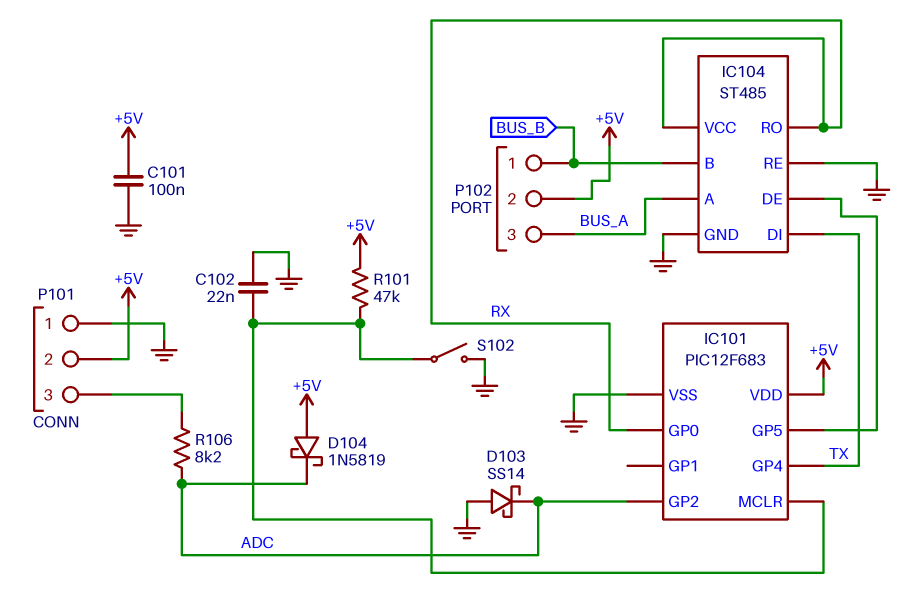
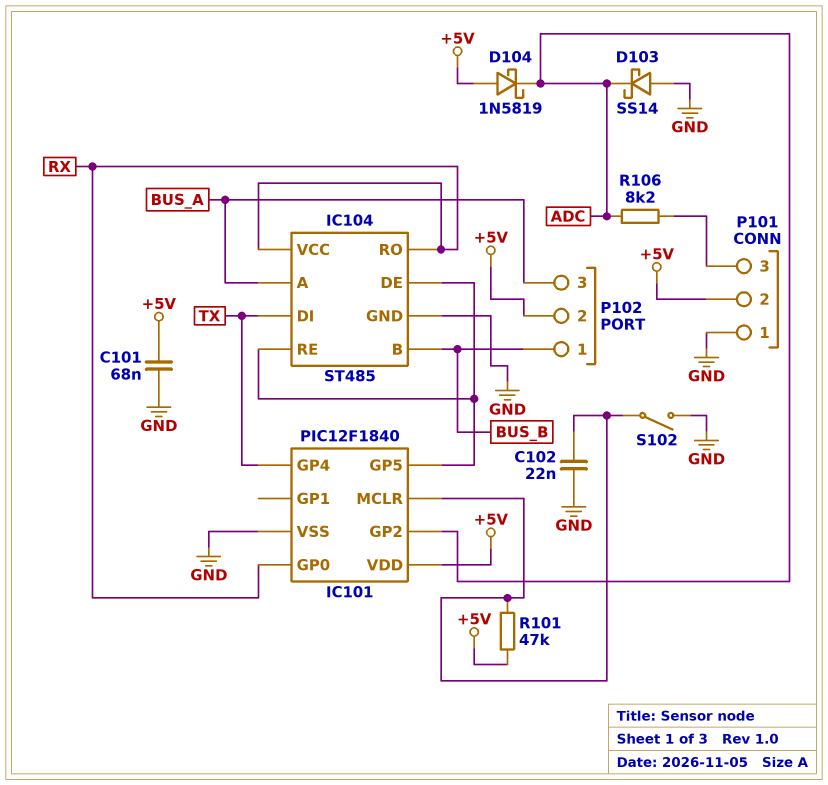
C101: 100nF (+5V, GND) -> 68nF (+5V, GND)
IC101: PIC12F683 -> PIC12F1840
IC104 pin RE: GND -> IC101/GP5

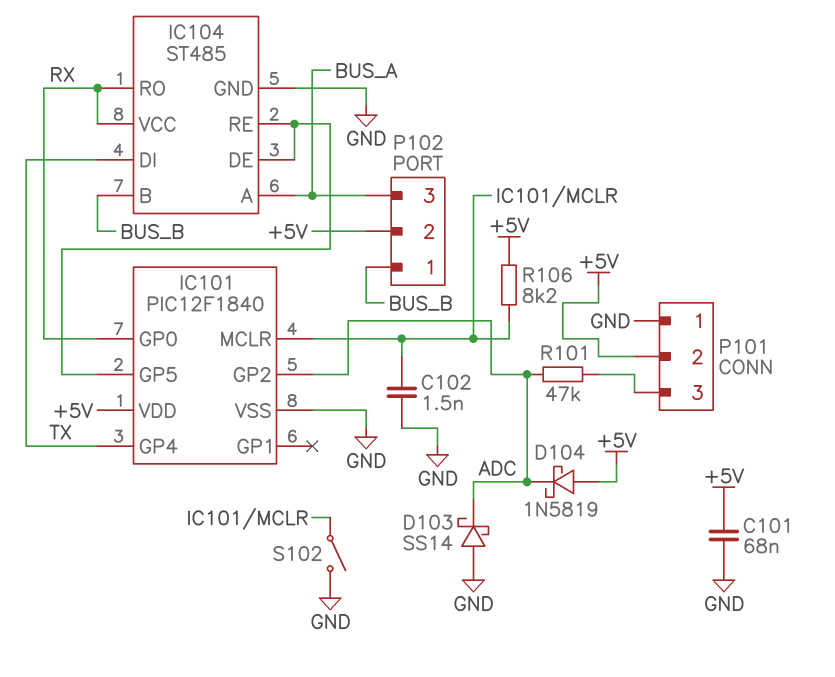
C102: 22nF (GND, IC101/MCLR) -> 1.5nF (GND, IC101/MCLR)
R101: 47k (+5V, IC101/MCLR) -> 47k (ADC, P101/3)
R106: 8.2k (ADC, P101/3) -> 8.2k (+5V, IC101/MCLR)

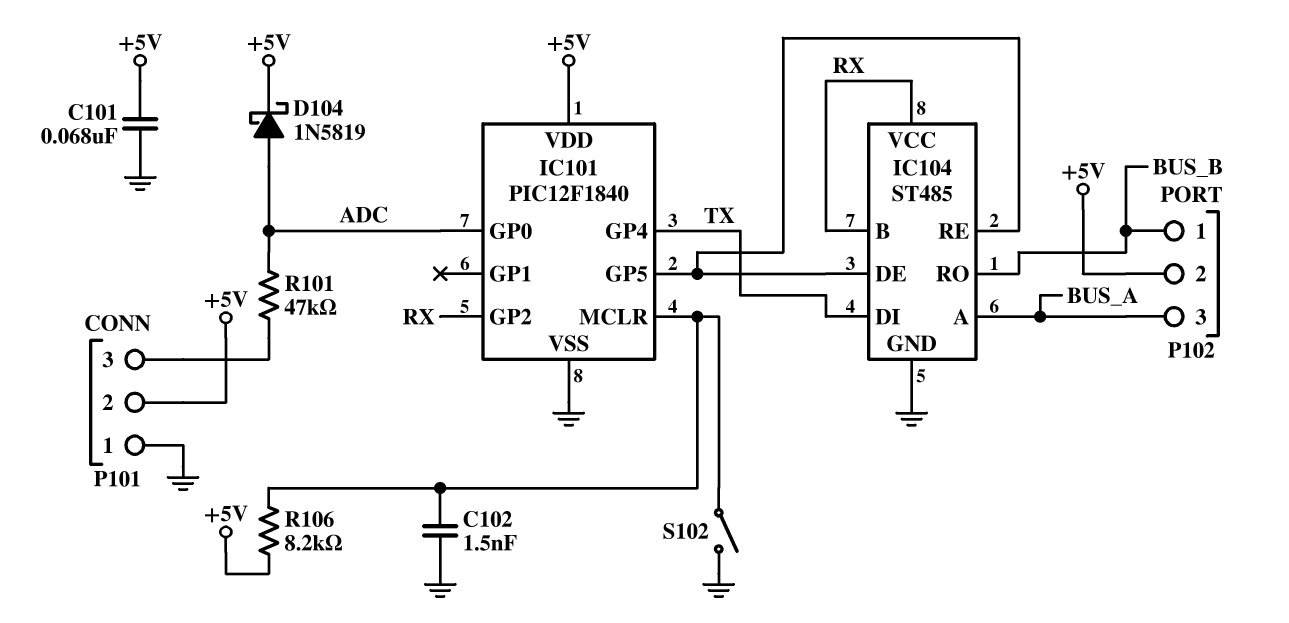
D103: schottky SS14 (A GND, K ADC) -> none
D104: schottky 1N5819 (A +5V, K ADC) -> schottky 1N5819 (A ADC, K +5V)
IC101 pin GP0: RX -> ADC
IC101 pin GP2: ADC -> RX
IC104 pin B: BUS_B -> RX
IC104 pin RO: RX -> BUS_B

